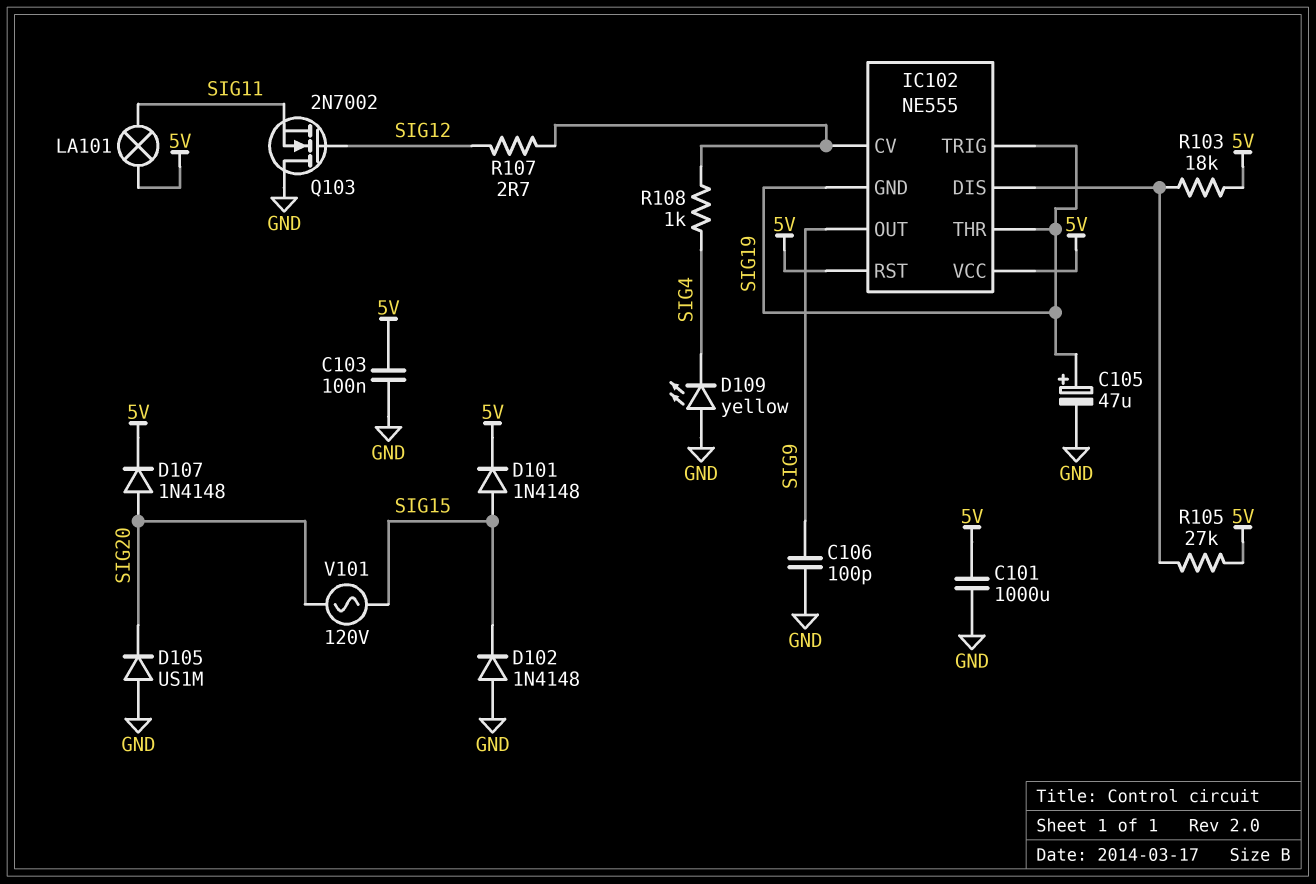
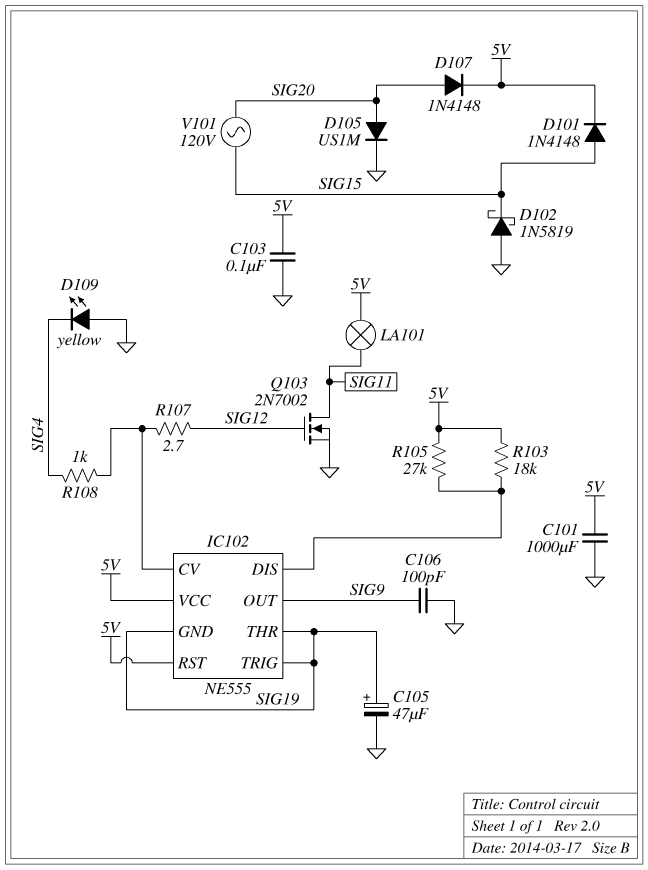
D102: diode 1N4148 (A GND, K SIG15) -> schottky 1N5819 (A GND, K SIG15)
D105: diode US1M (A GND, K SIG20) -> diode US1M (A SIG20, K GND)
Q103: NMOS 2N7002 (G SIG12, D GND, S SIG11) -> NMOS 2N7002 (G SIG12, D SIG11, S GND)

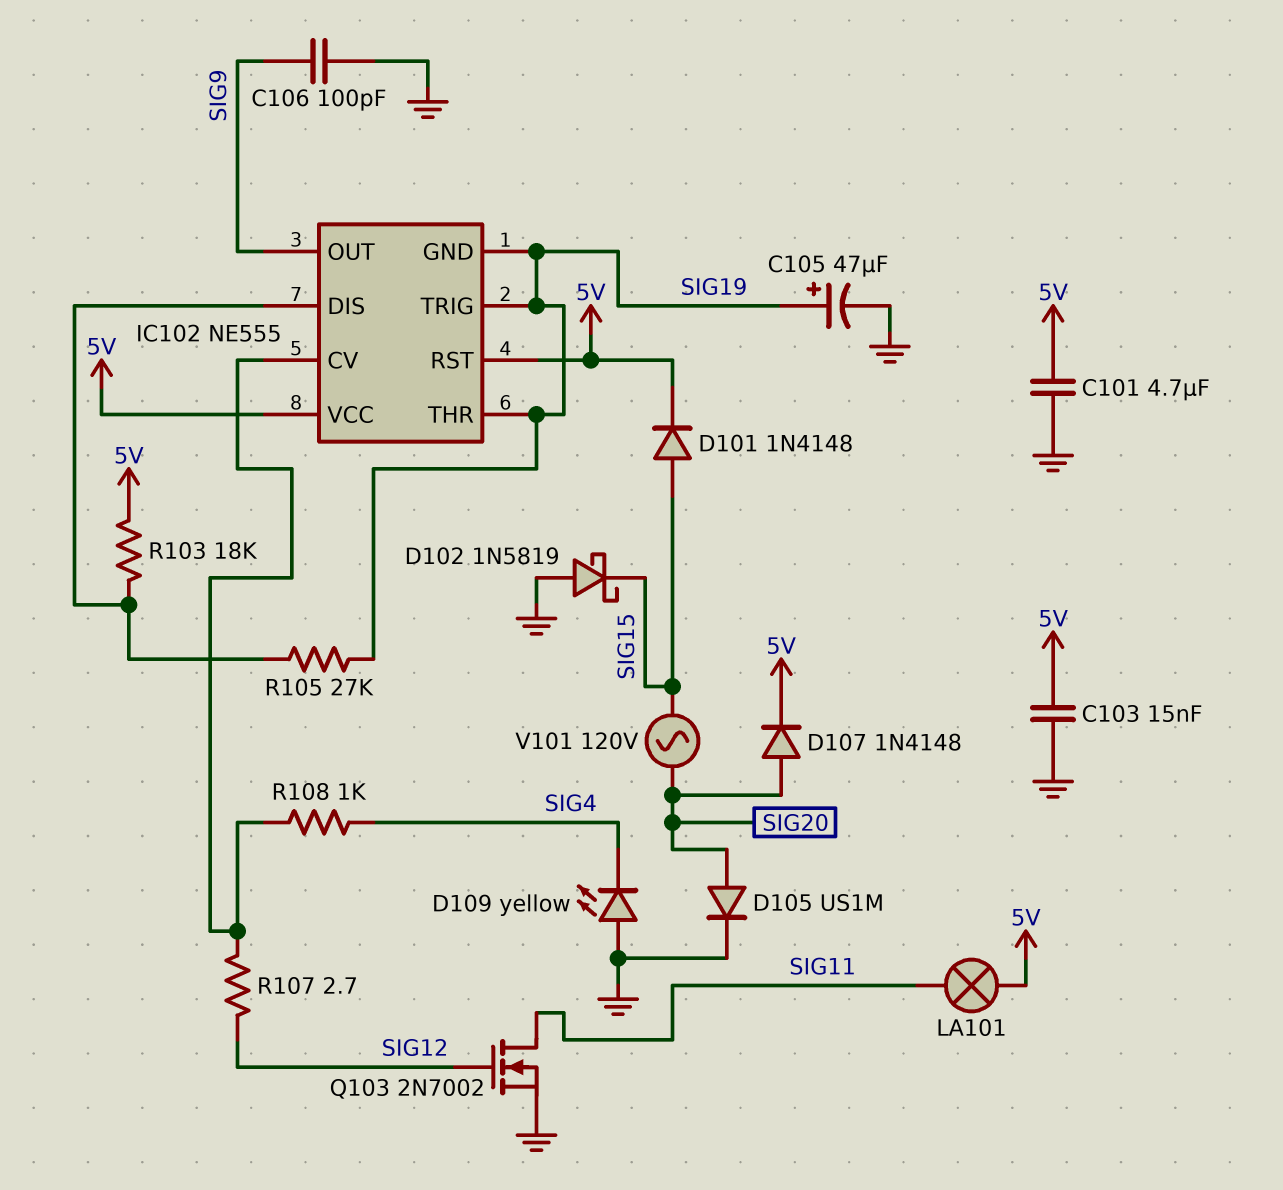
C101: 1000uF (5V, GND) -> 4.7uF (5V, GND)
C103: 100nF (5V, GND) -> 15nF (5V, GND)
R105: 27k (5V, IC102/DIS) -> 27k (IC102/DIS, SIG19)

